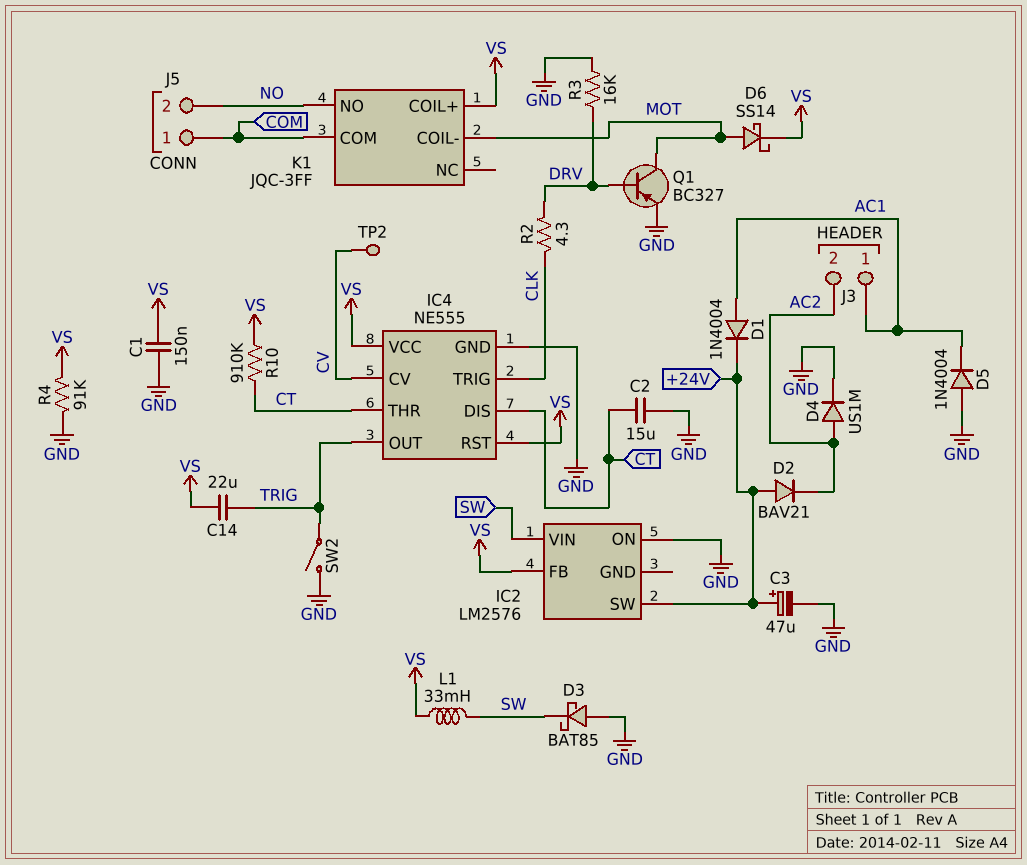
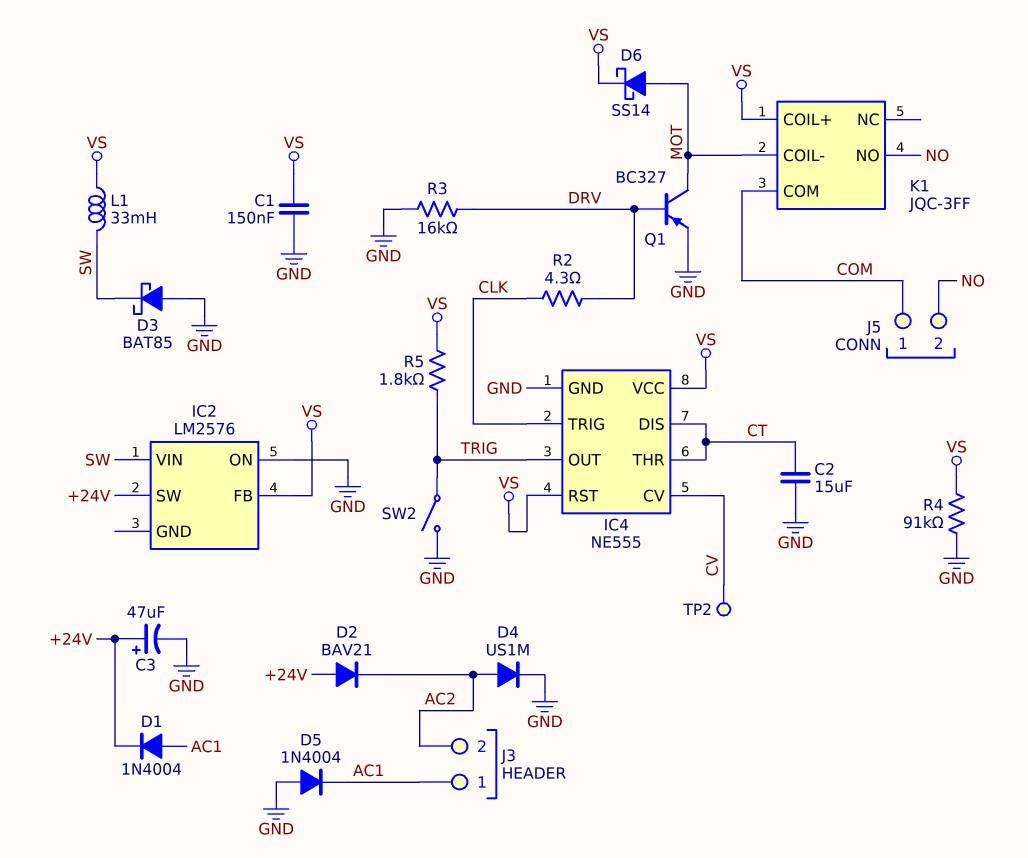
C14: 22uF (TRIG, VS) -> none
R5: none -> 1.8k (TRIG, VS)
R10: 910k (CT, VS) -> none

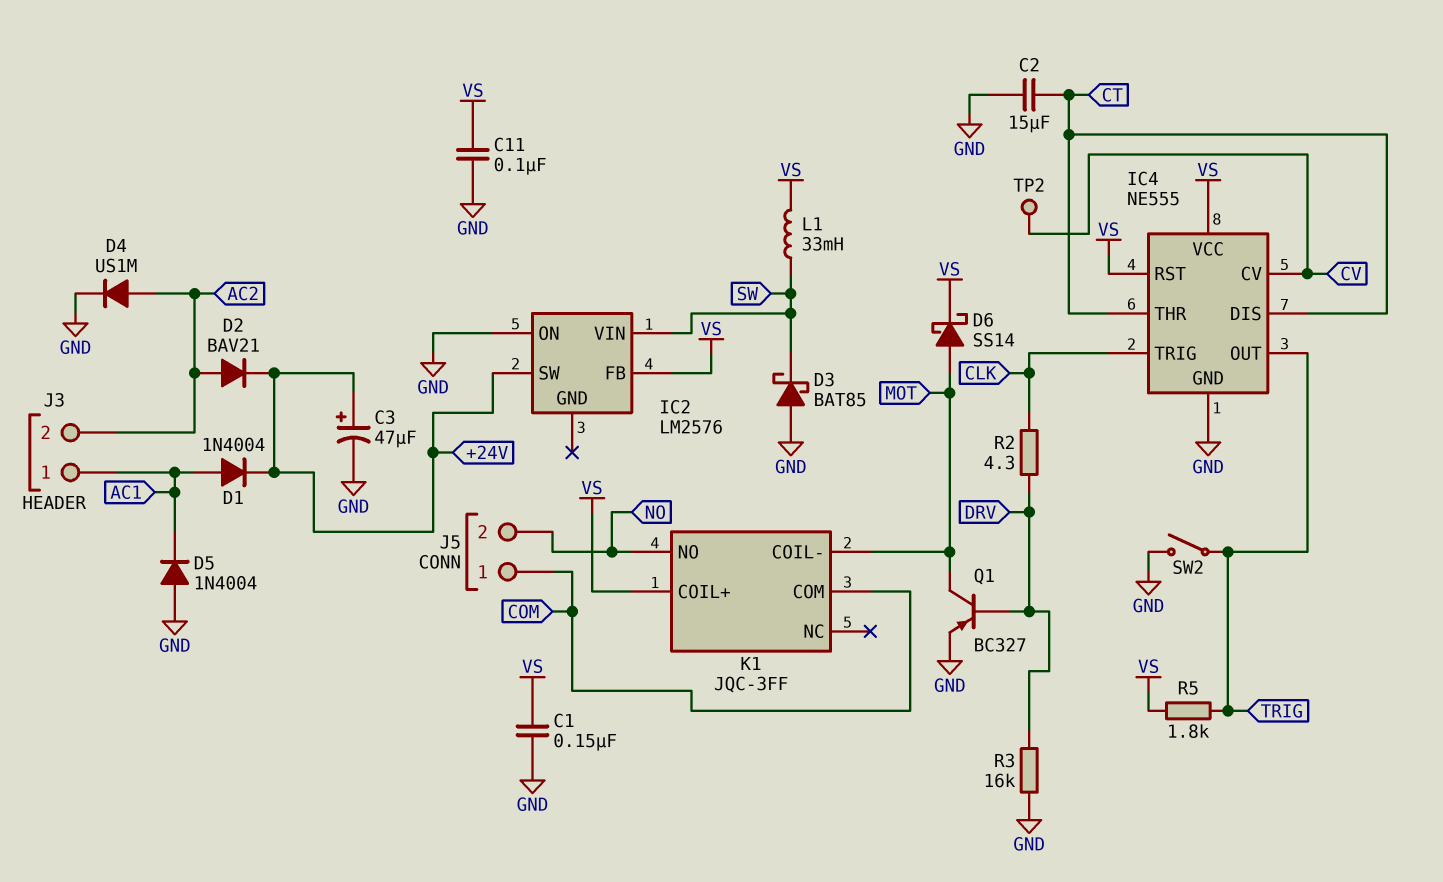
C11: none -> 100nF (GND, VS)
D2: diode BAV21 (A +24V, K AC2) -> diode BAV21 (A AC2, K +24V)
R4: 91k (GND, VS) -> none

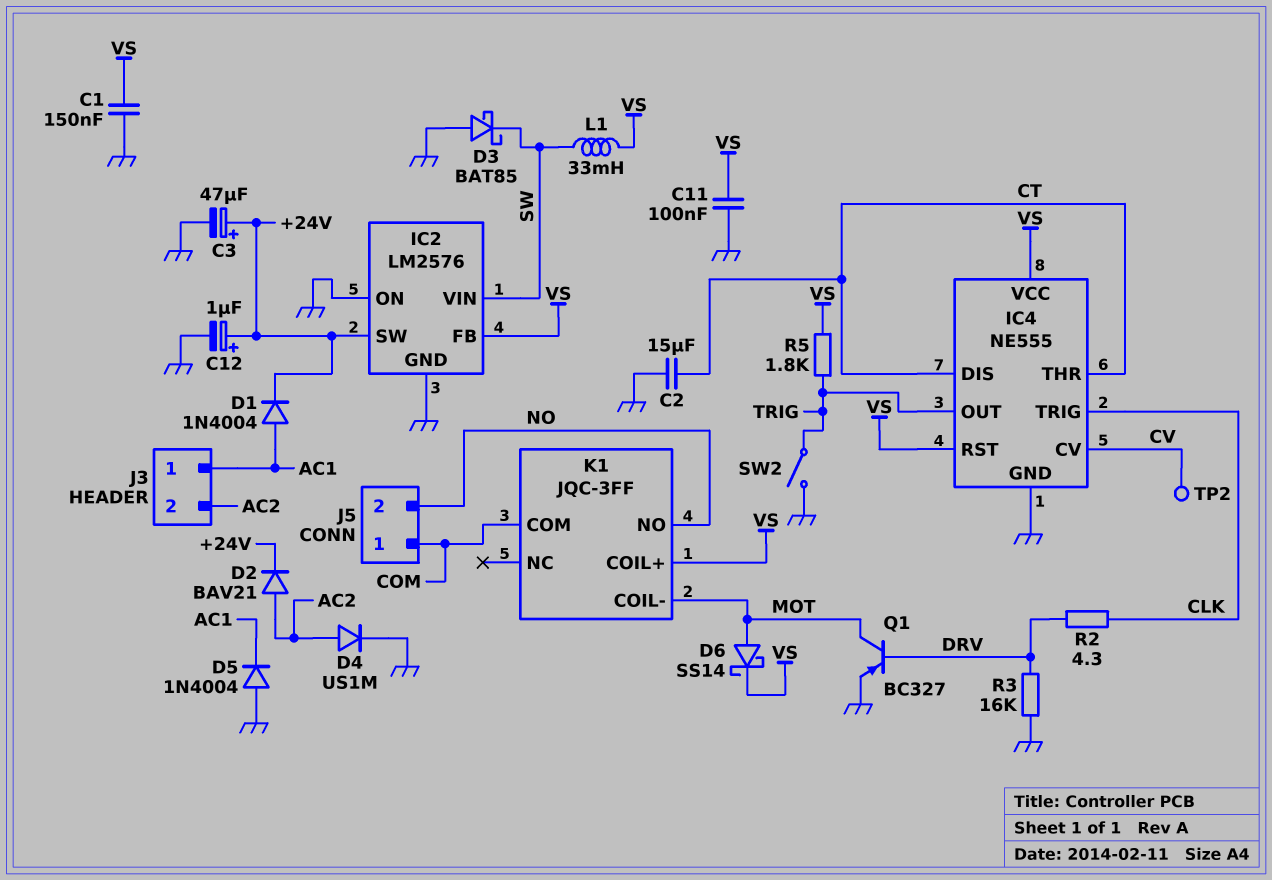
C12: none -> 1uF (plus +24V, minus GND)
IC2 pin GND: none -> GND

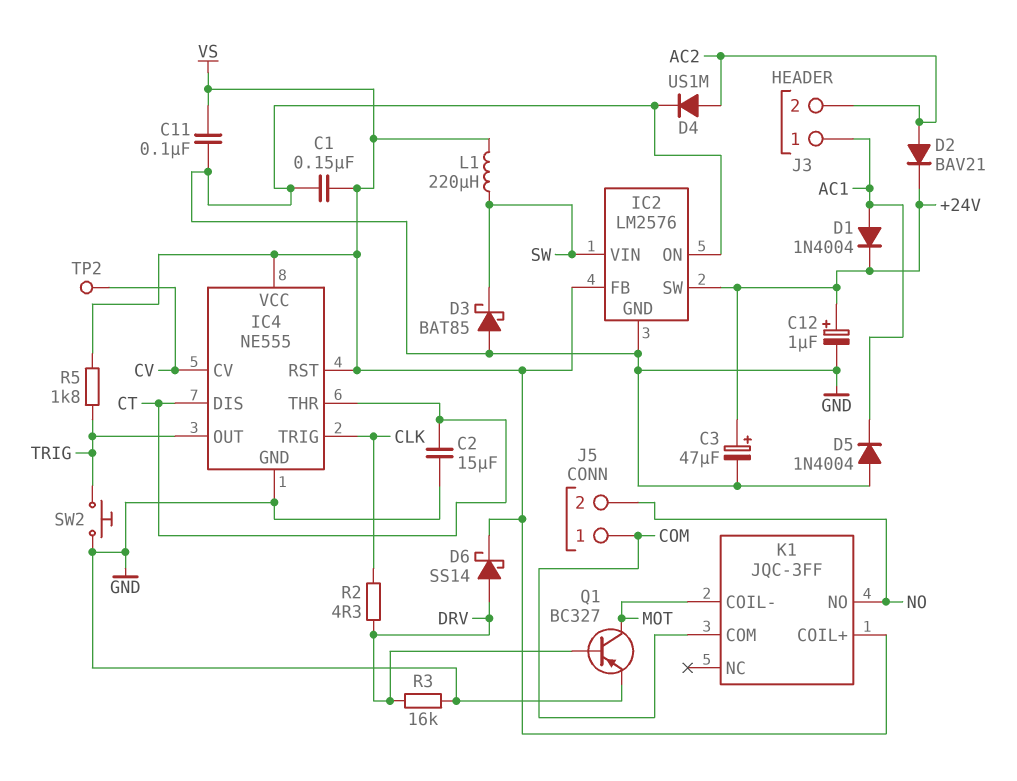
D6: schottky SS14 (A MOT, K VS) -> schottky SS14 (A DRV, K VS)
L1: 33mH (SW, VS) -> 220uH (SW, VS)
SW2: switch (GND, TRIG) -> button (GND, TRIG)

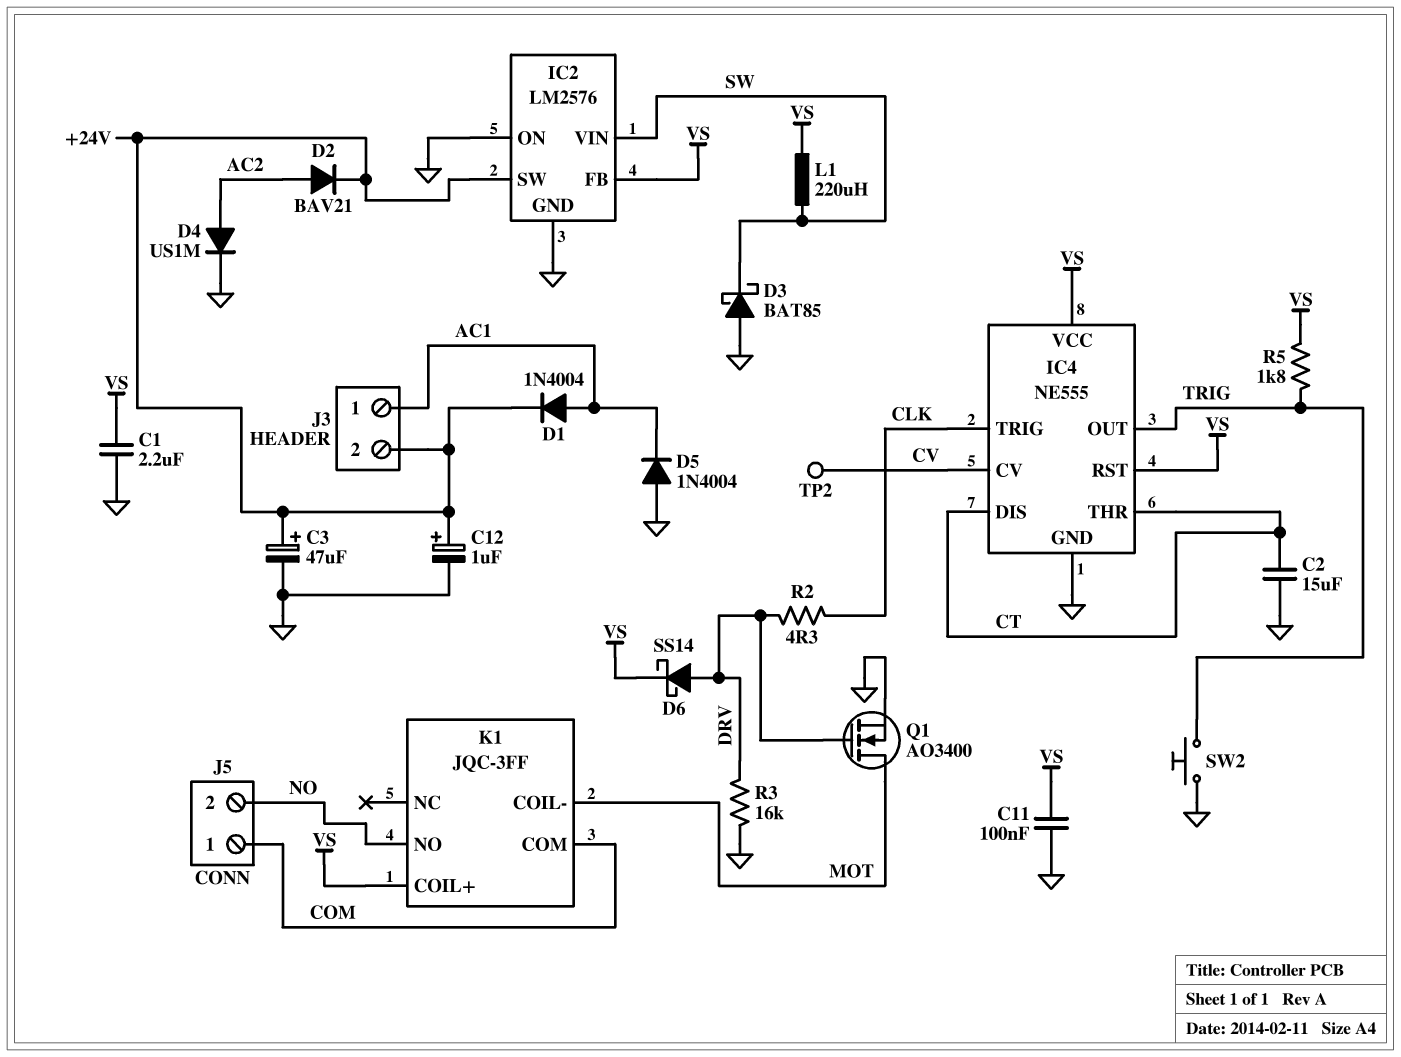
C1: 150nF (GND, VS) -> 2.2uF (GND, VS)
J3 pin 2: AC2 -> +24V
Q1: PNP BC327 (B DRV, C MOT, E GND) -> NMOS AO3400 (G DRV, D MOT, S GND)

